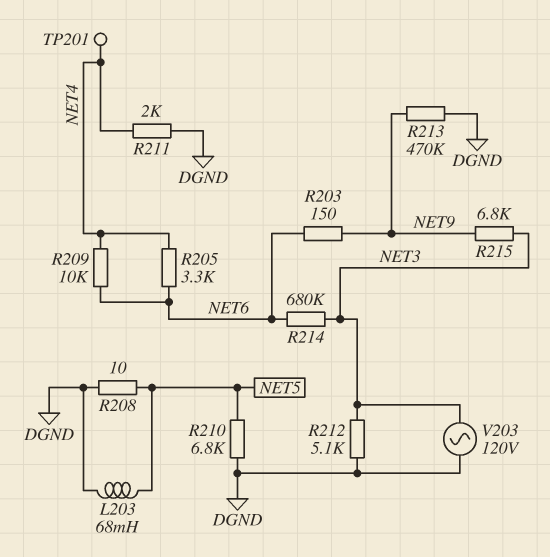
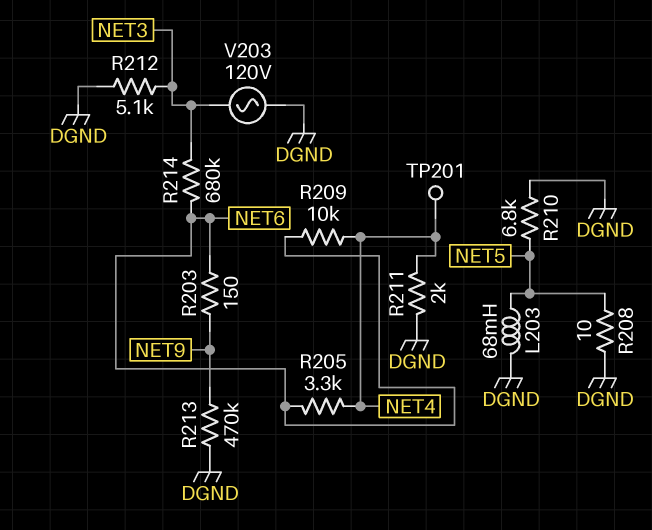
R215: 6.8k (NET3, NET9) -> none

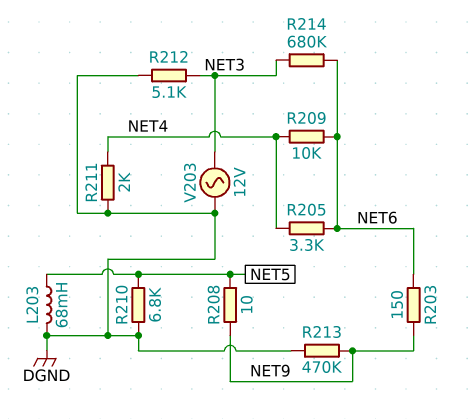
R208: 10 (DGND, NET5) -> 10 (NET5, NET9)
TP201: test point (NET4) -> none
V203: AC 120V (DGND, NET3) -> AC 12V (DGND, NET3)

